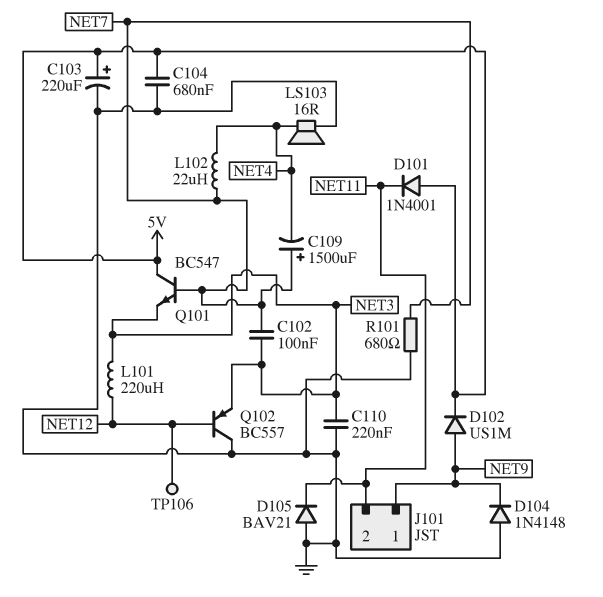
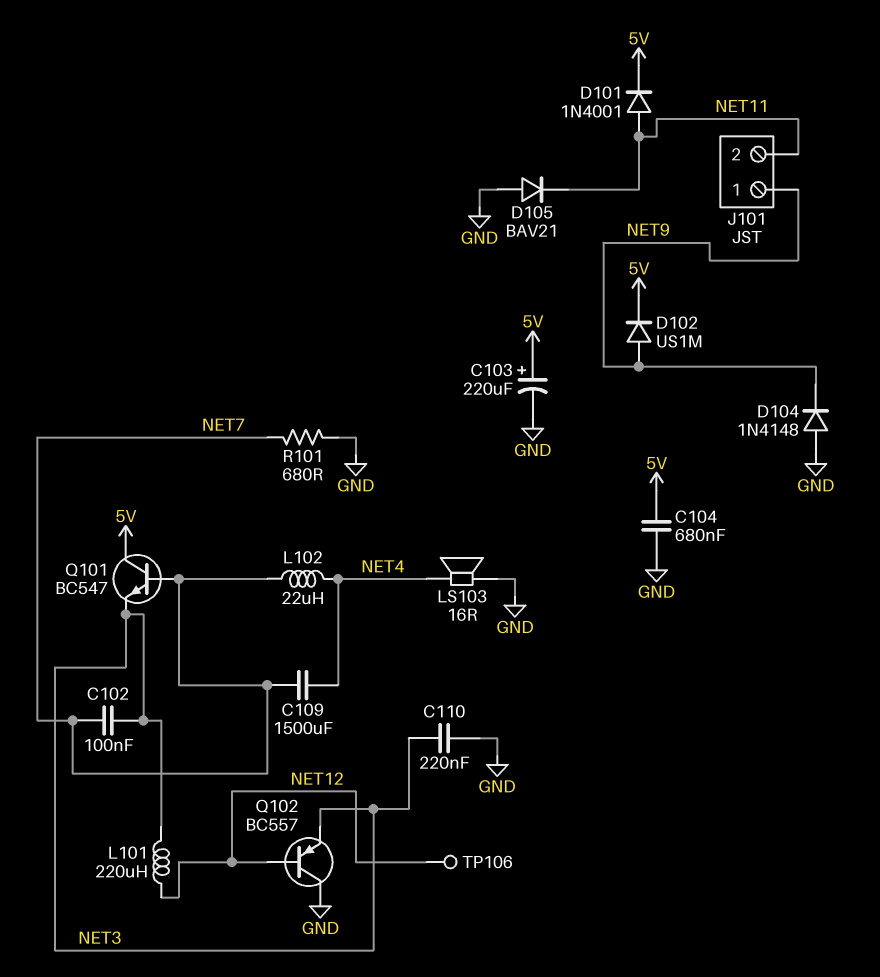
C109: 1500uF (plus NET7, minus NET4) -> 1500uF (NET4, NET7)
D101: diode 1N4001 (A 5V, K NET11) -> diode 1N4001 (A NET11, K 5V)

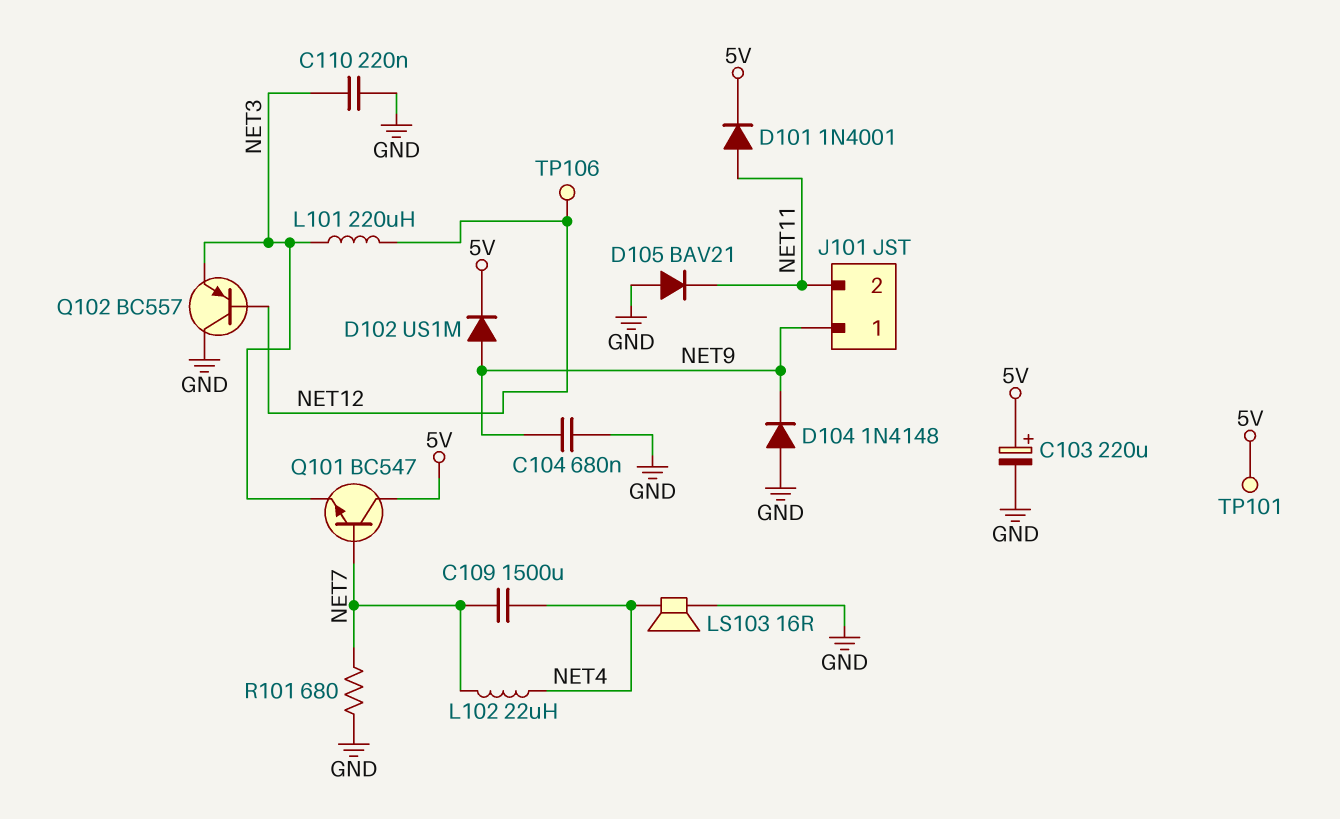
C102: 100nF (NET3, NET7) -> none
C104: 680nF (5V, GND) -> 680nF (GND, NET9)
TP101: none -> test point (5V)

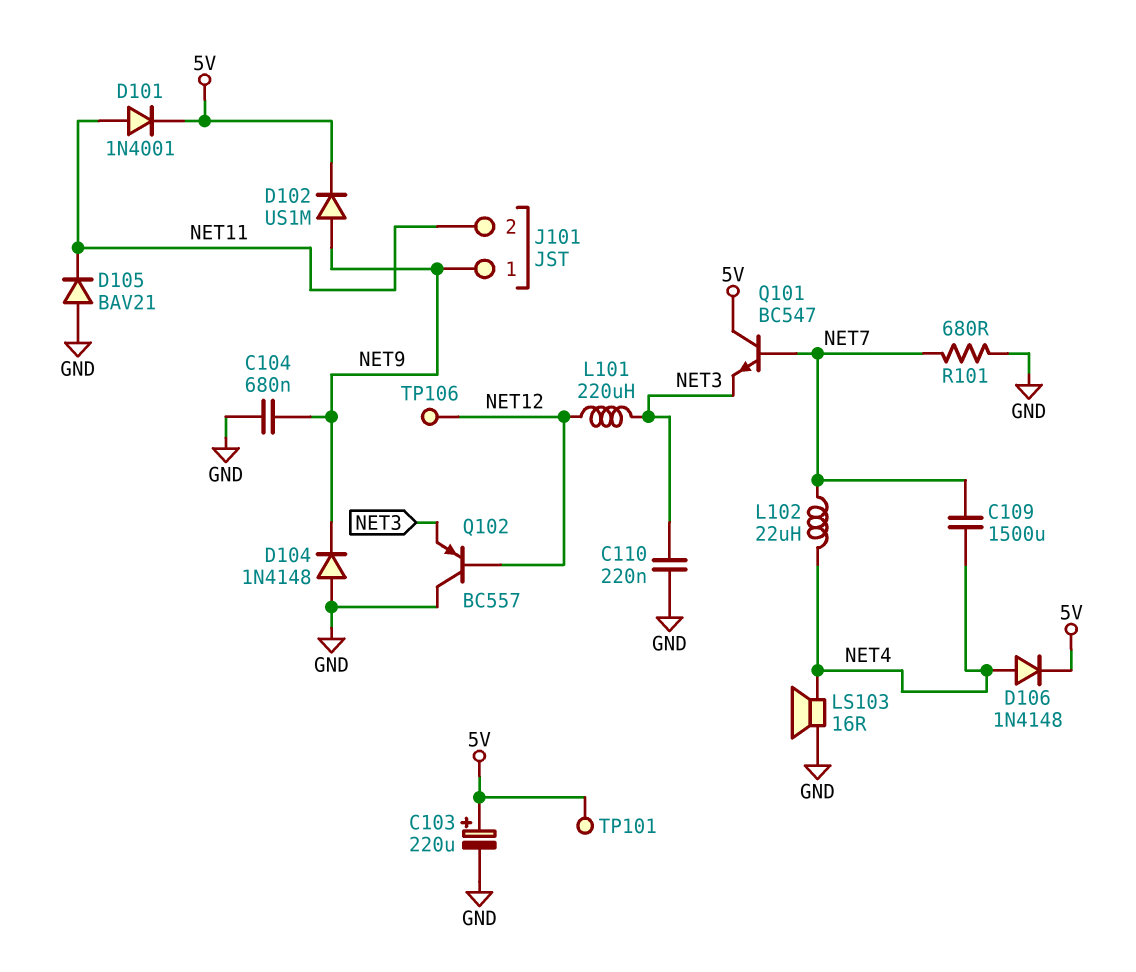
D106: none -> diode 1N4148 (A NET4, K 5V)

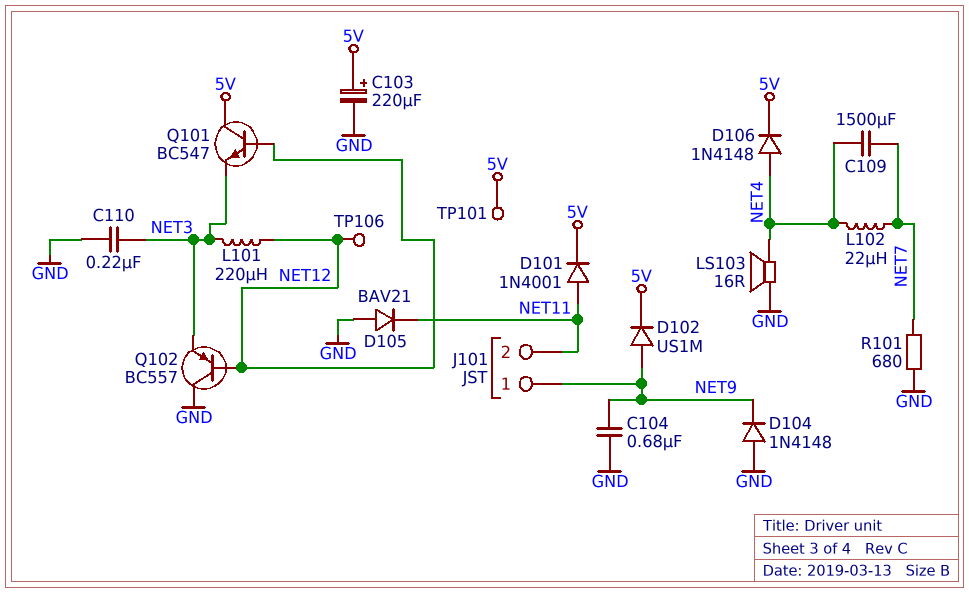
Q101: NPN BC547 (B NET7, C 5V, E NET3) -> NPN BC547 (B NET12, C 5V, E NET3)

